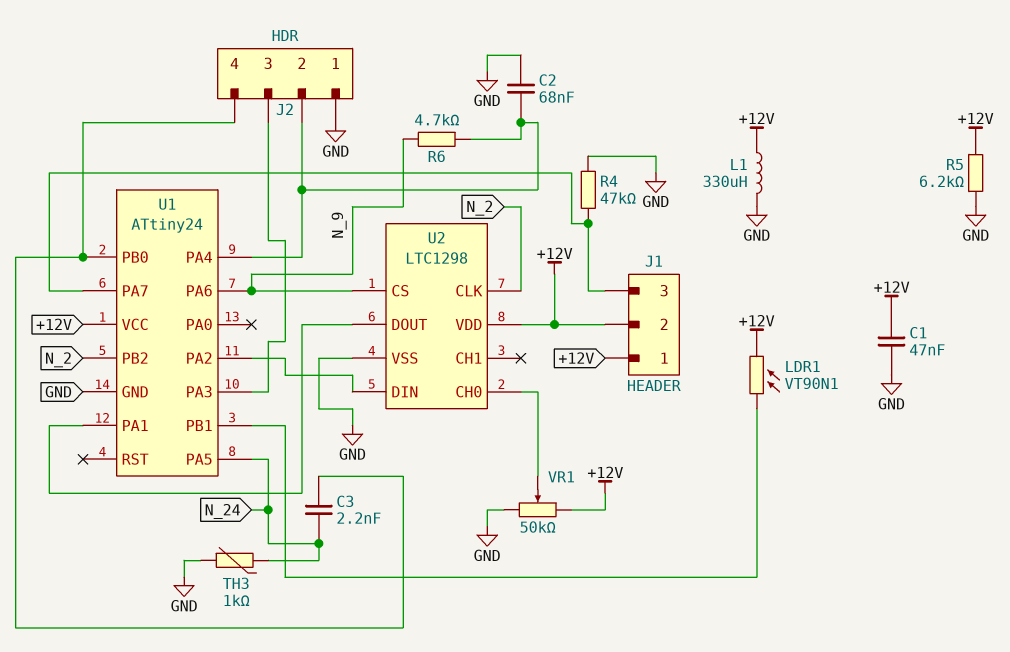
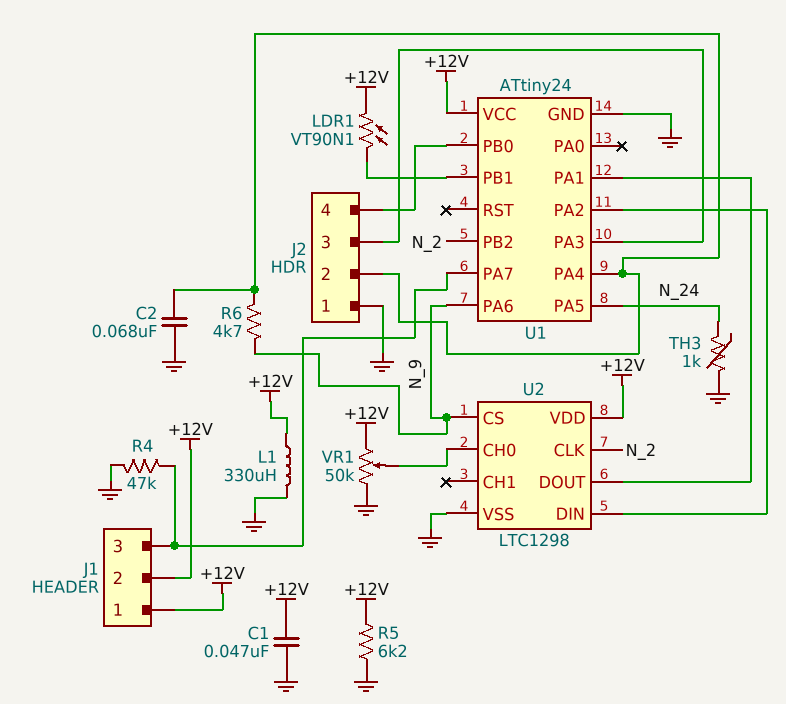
C3: 2.2nF (J2/4, N_24) -> none

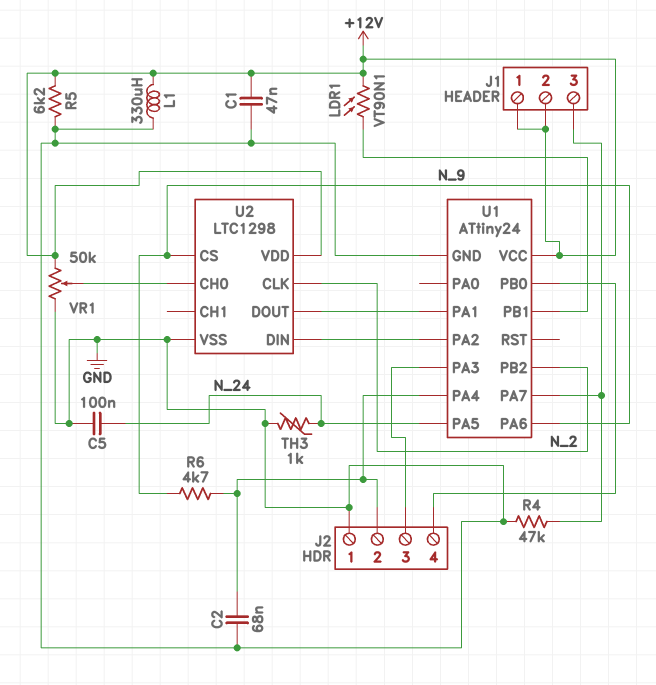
C5: none -> 100nF (GND, N_24)

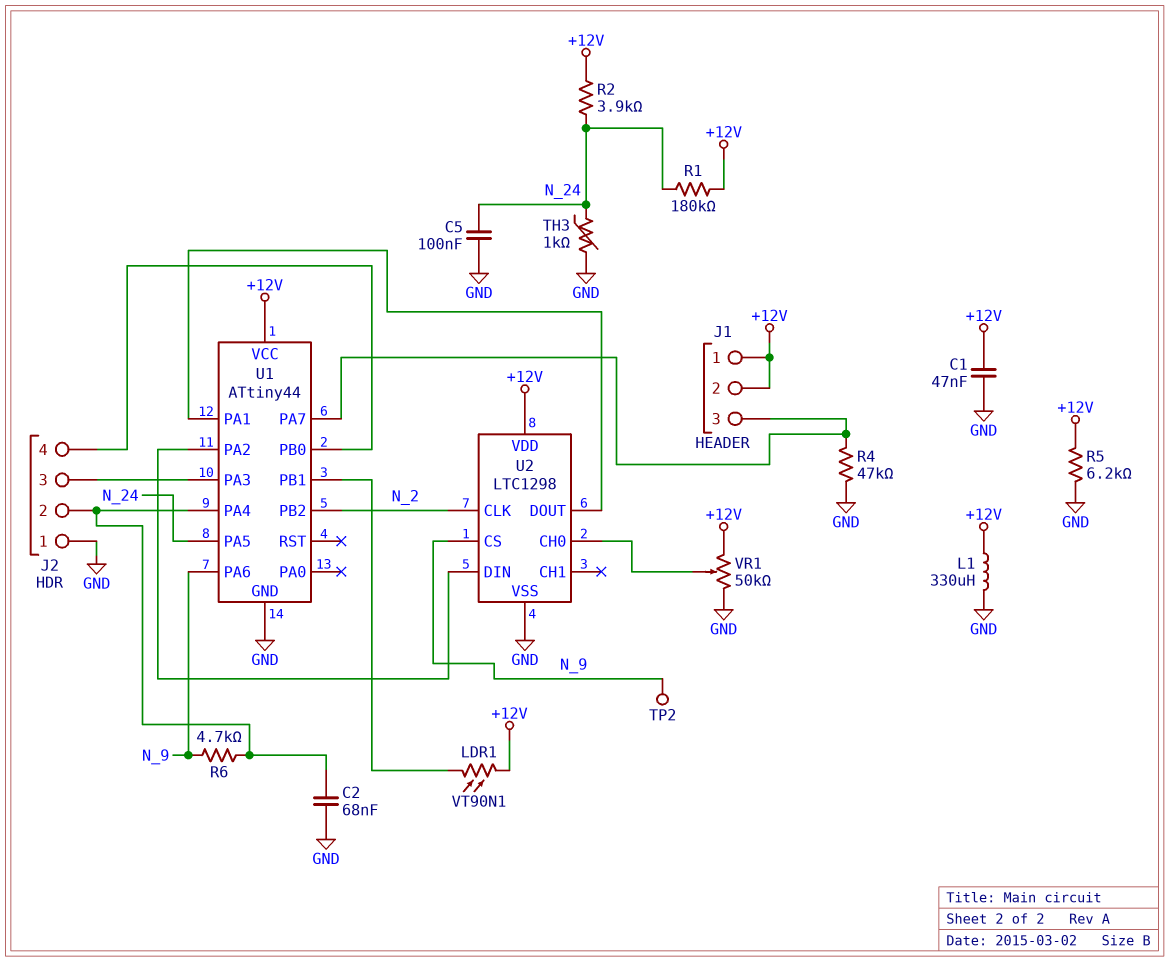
R1: none -> 180k (+12V, N_24)
R2: none -> 3.9k (+12V, N_24)
TP2: none -> test point (N_9)
U1: ATtiny24 -> ATtiny44

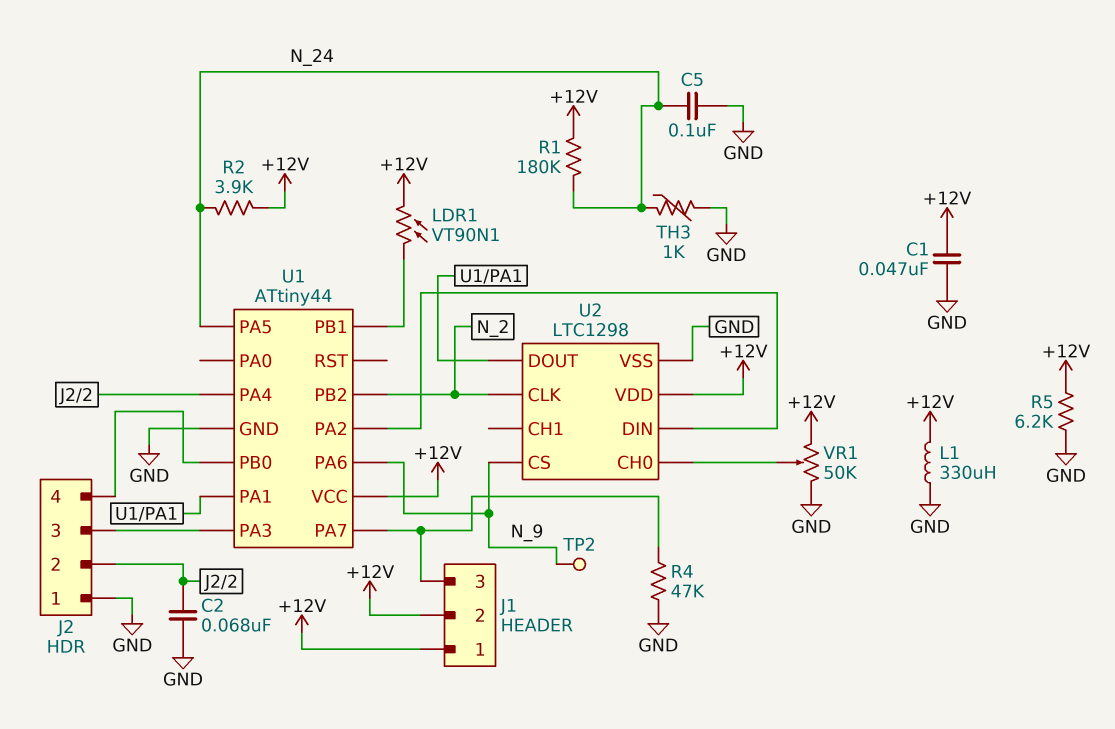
R6: 4.7k (J2/2, N_9) -> none

